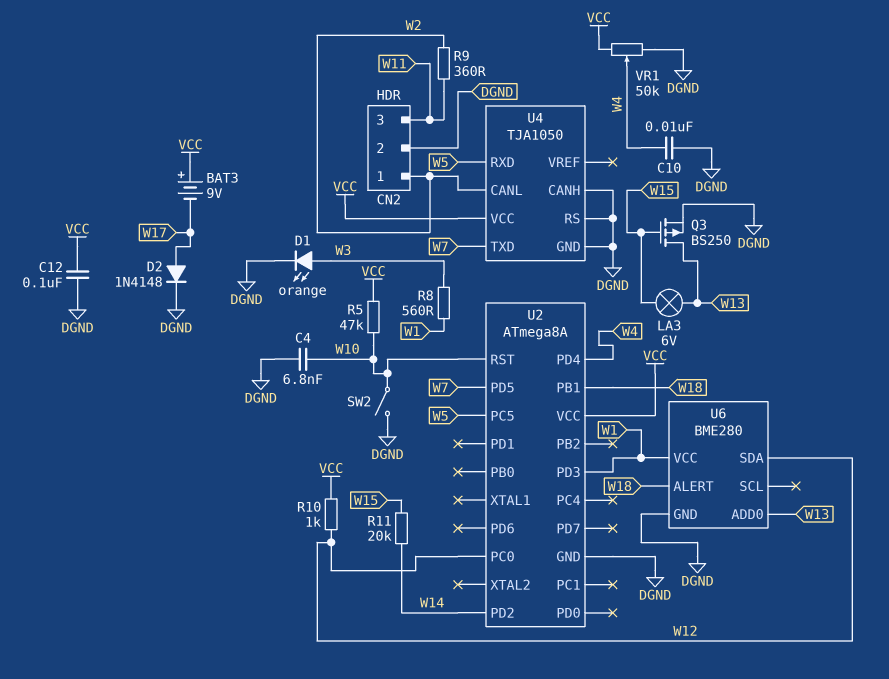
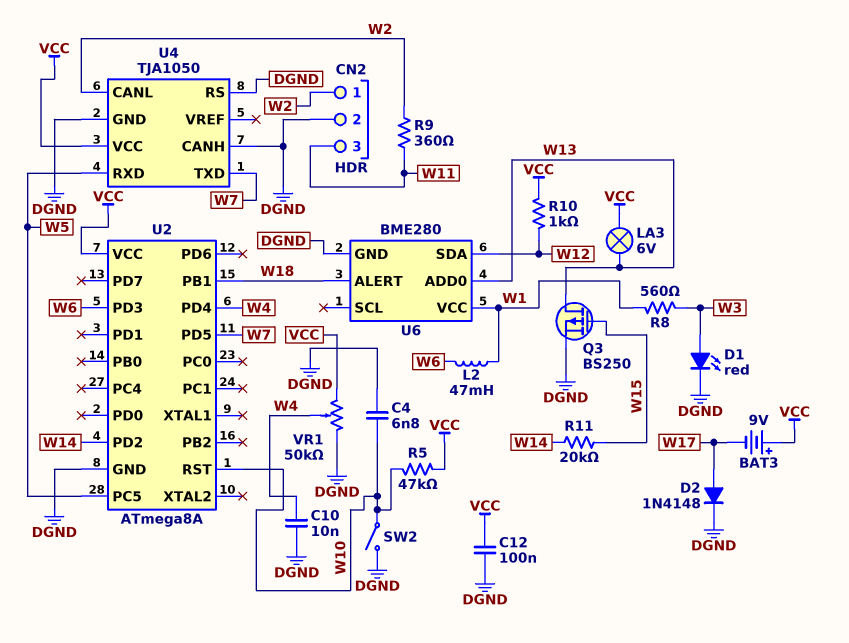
D1: LED orange (A W3, K DGND) -> LED red (A W3, K DGND)
L2: none -> 47mH (W1, W6)
LA3: lamp 6V (W13, W15) -> lamp 6V (VCC, W13)
U2 pin PC0: W12 -> none
U2 pin PD3: W1 -> W6

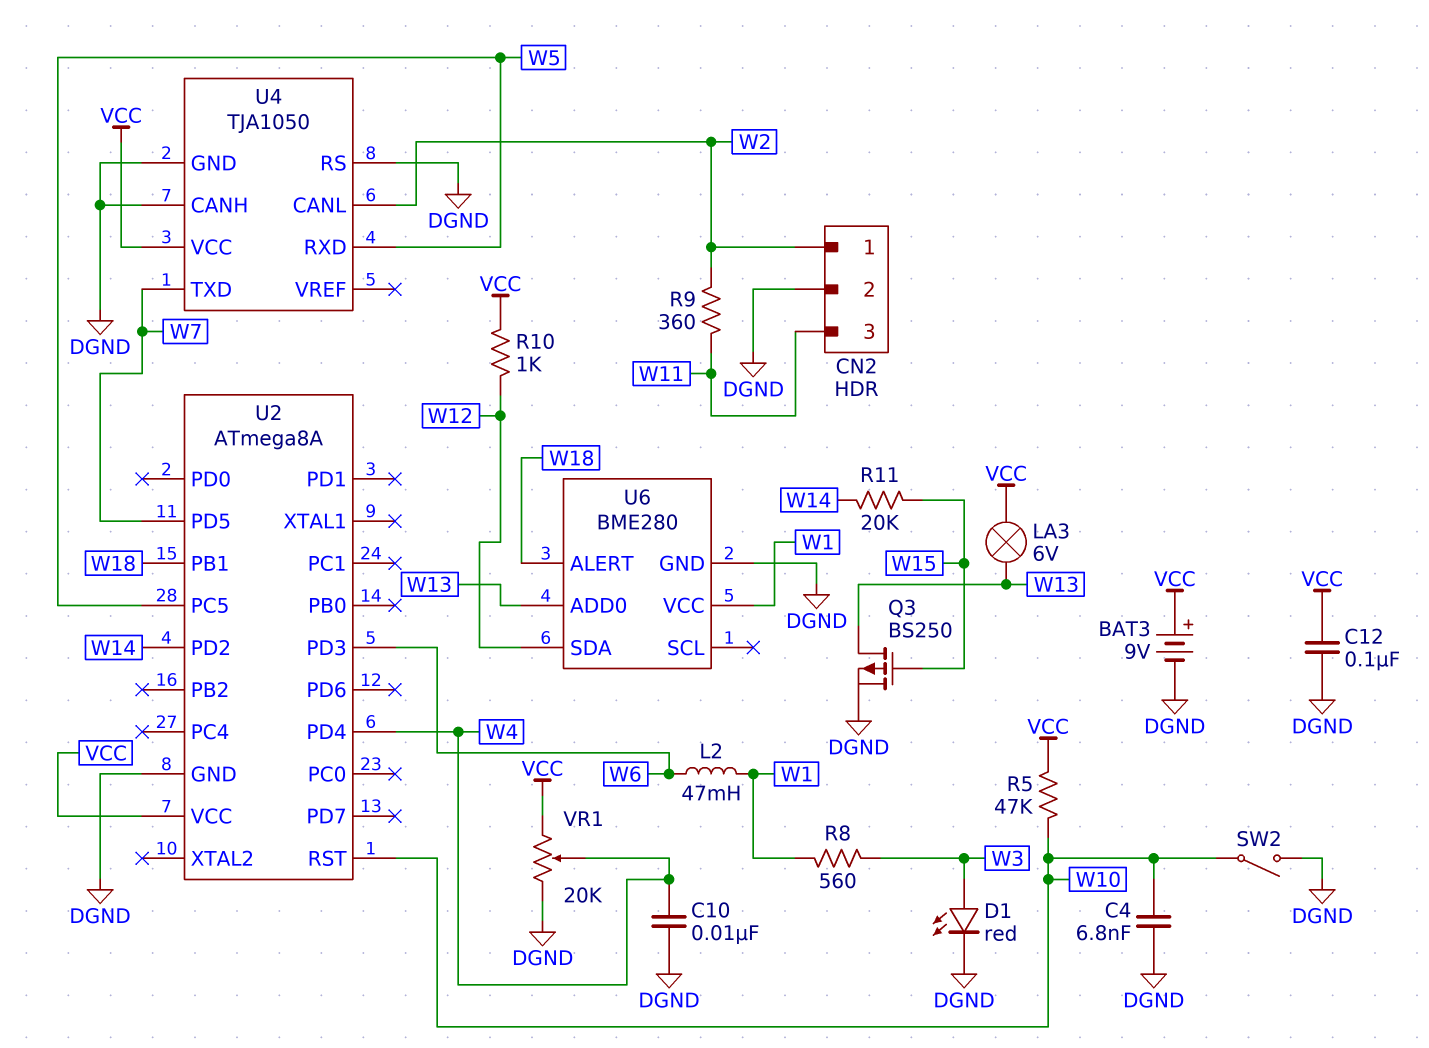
BAT3: 9V (plus VCC, minus W17) -> 9V (plus VCC, minus DGND)
D2: diode 1N4148 (A W17, K DGND) -> none
VR1: 50k (DGND, VCC, wiper W4) -> 20k (DGND, VCC, wiper W4)

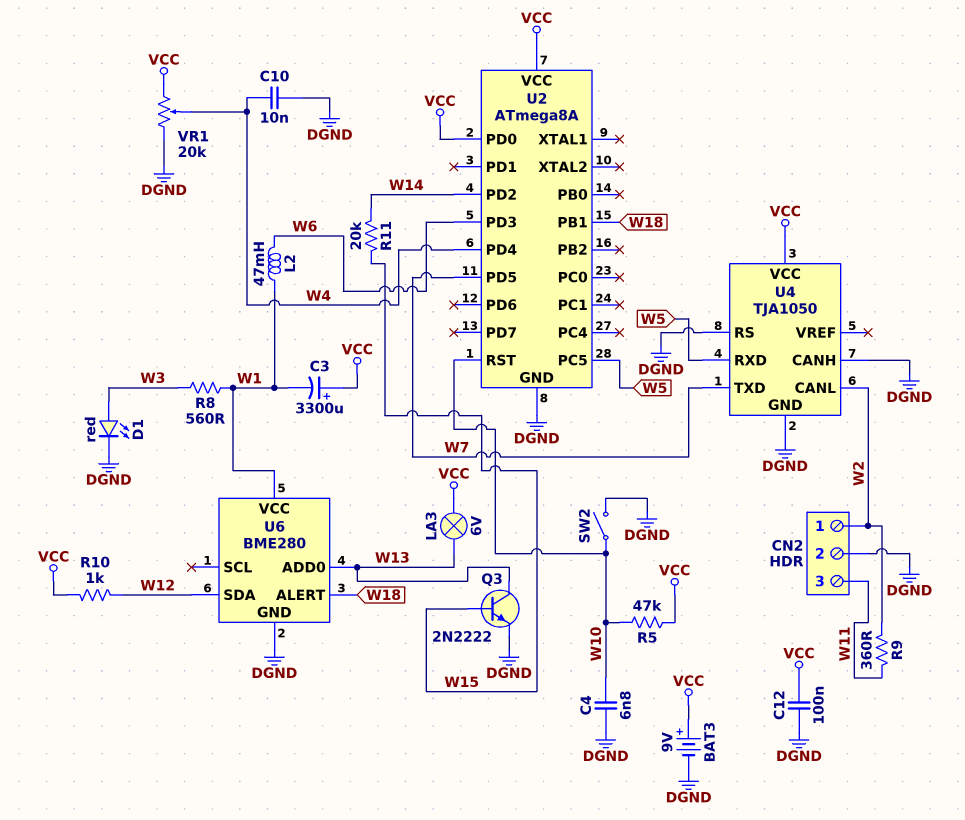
C3: none -> 3300uF (plus VCC, minus W1)
Q3: PMOS BS250 (G W15, D W13, S DGND) -> NPN 2N2222 (B W15, C W13, E DGND)
U2 pin PD0: none -> VCC

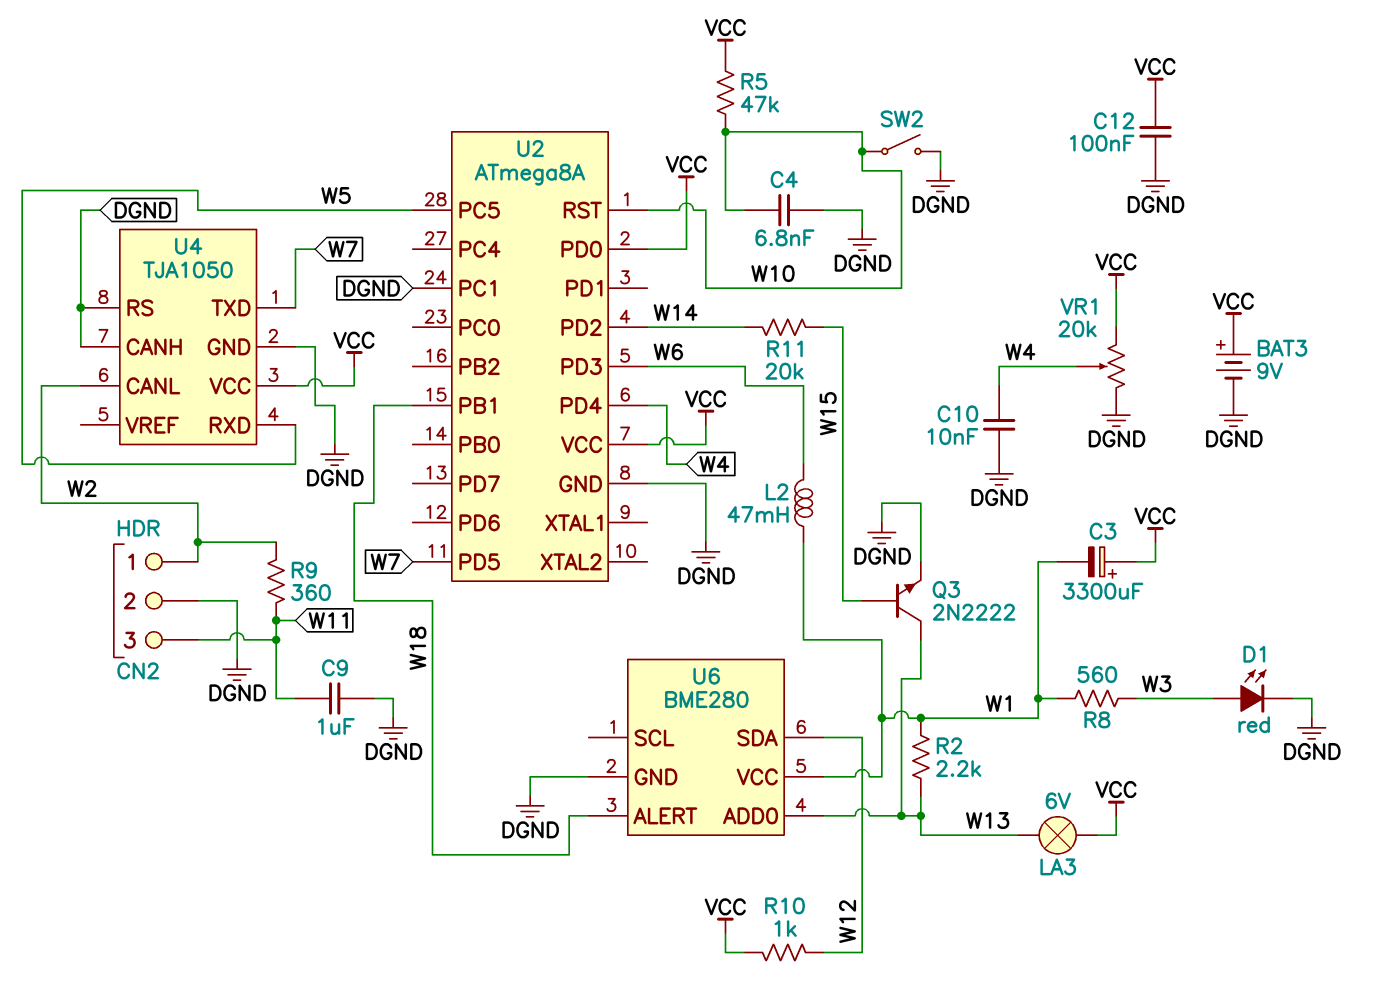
C9: none -> 1uF (DGND, W11)
R2: none -> 2.2k (W1, W13)
U2 pin PC1: none -> DGND

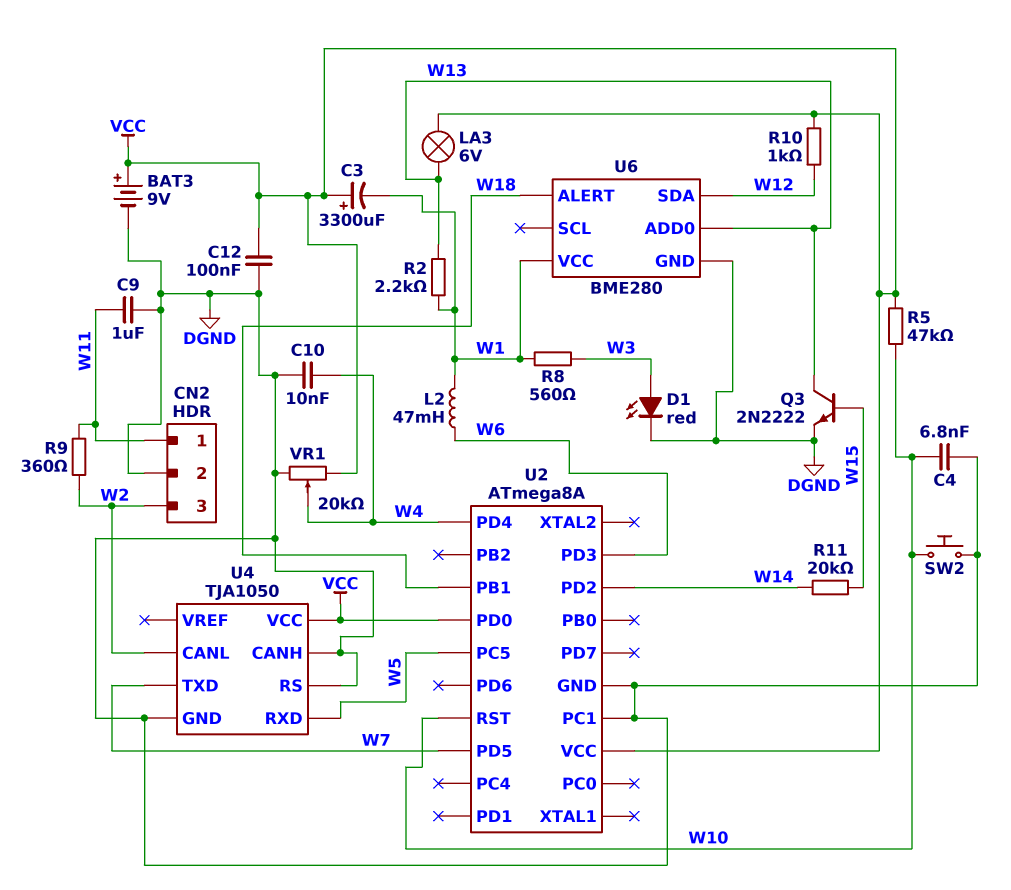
CN2 pin 1: W2 -> W11
CN2 pin 3: W11 -> W2
SW2: switch (DGND, W10) -> button (DGND, W10)

